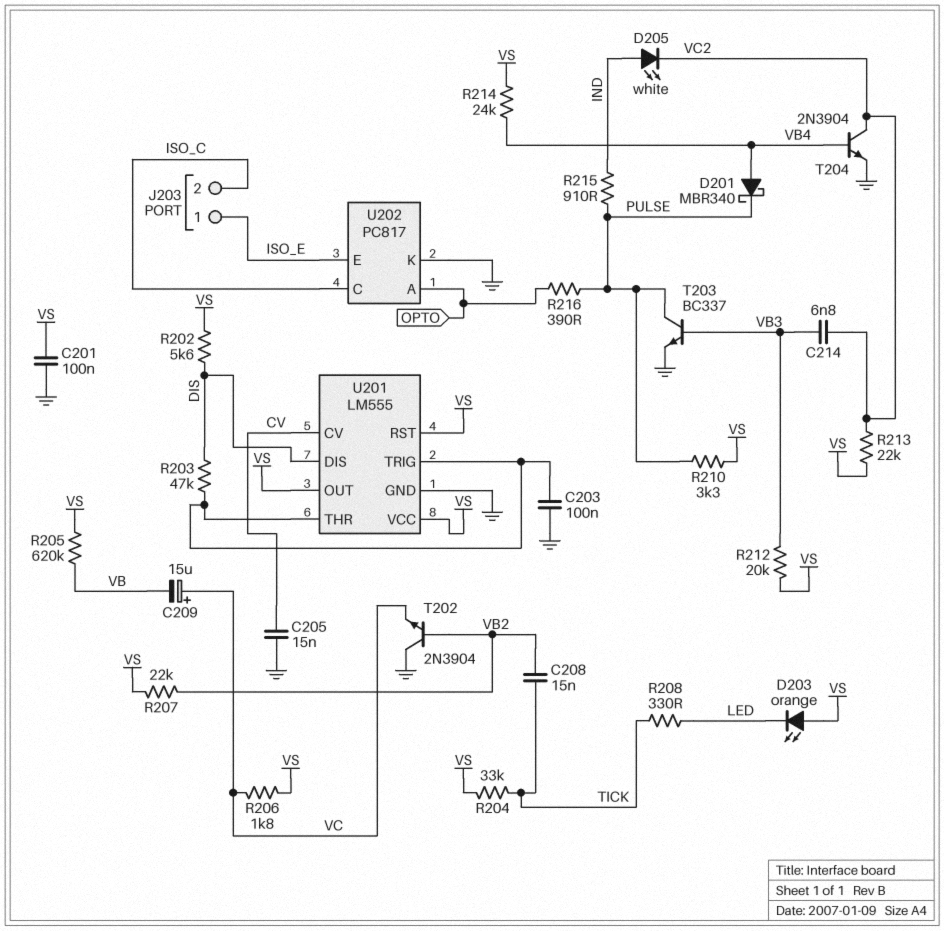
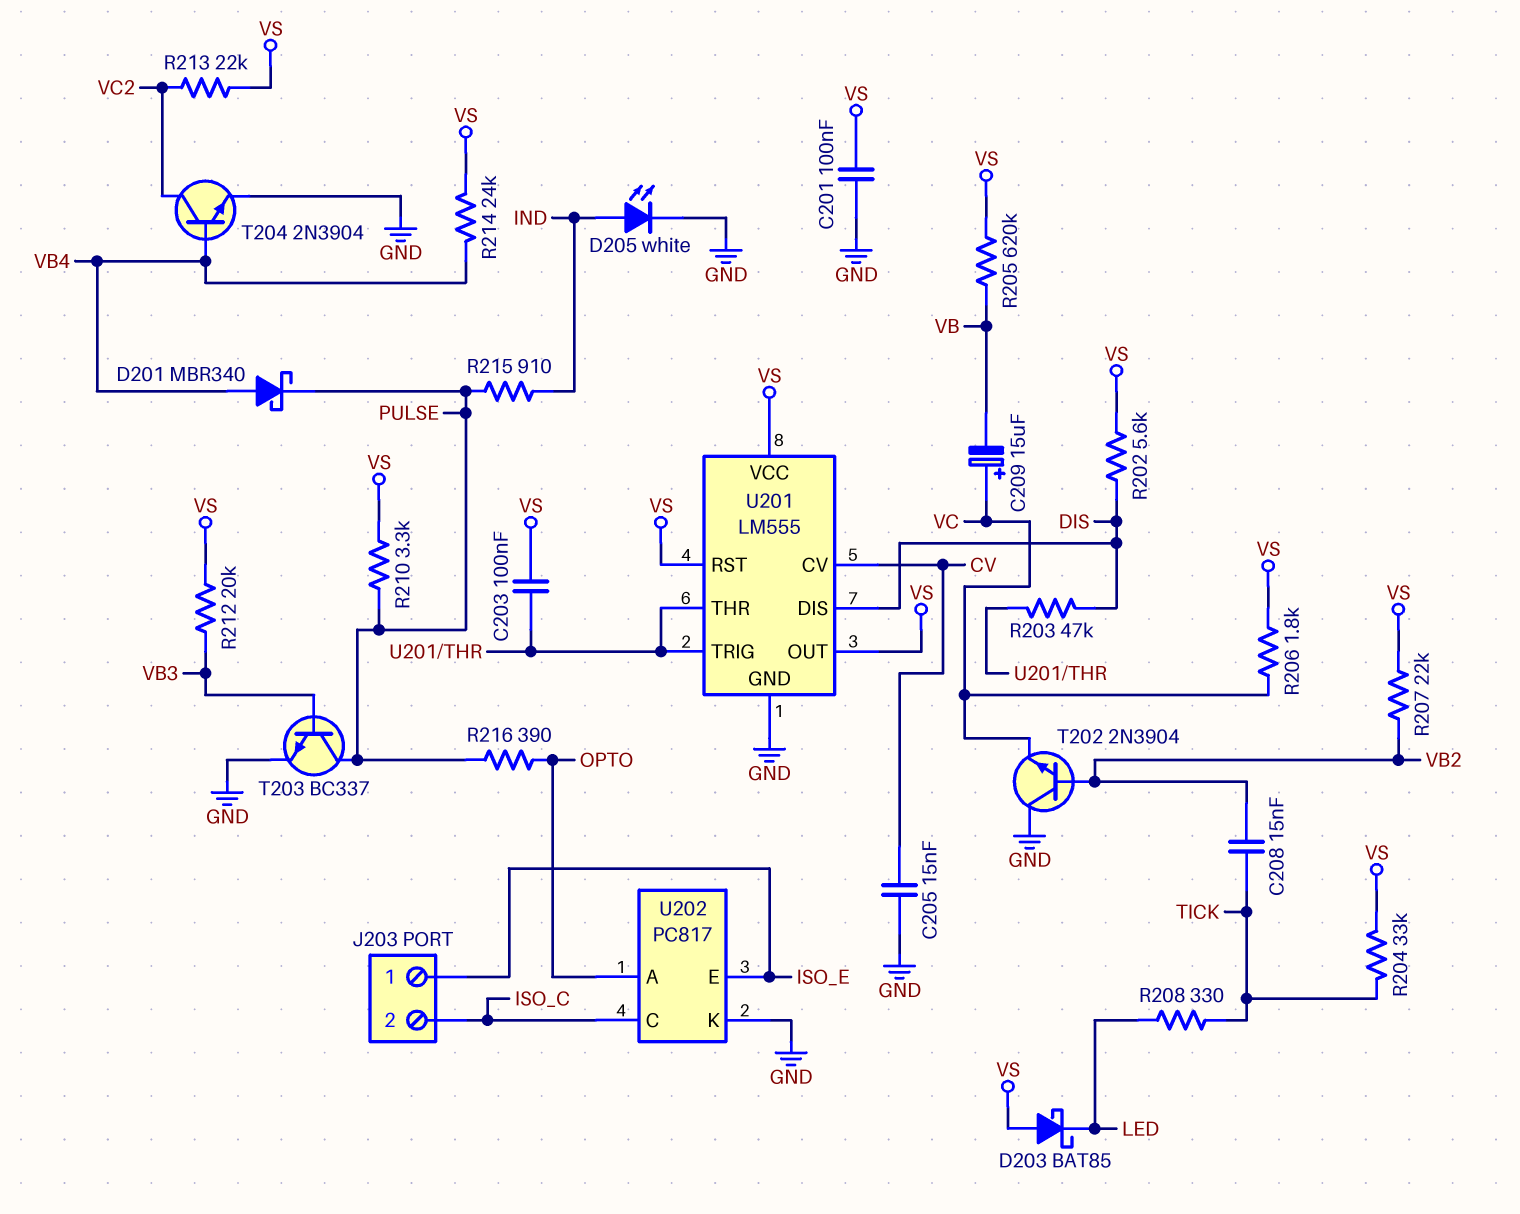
C203: 100nF (GND, U201/THR) -> 100nF (U201/THR, VS)
C214: 6.8nF (VB3, VC2) -> none
D203: LED orange (A VS, K LED) -> schottky BAT85 (A VS, K LED)
D205: LED white (A IND, K VC2) -> LED white (A IND, K GND)

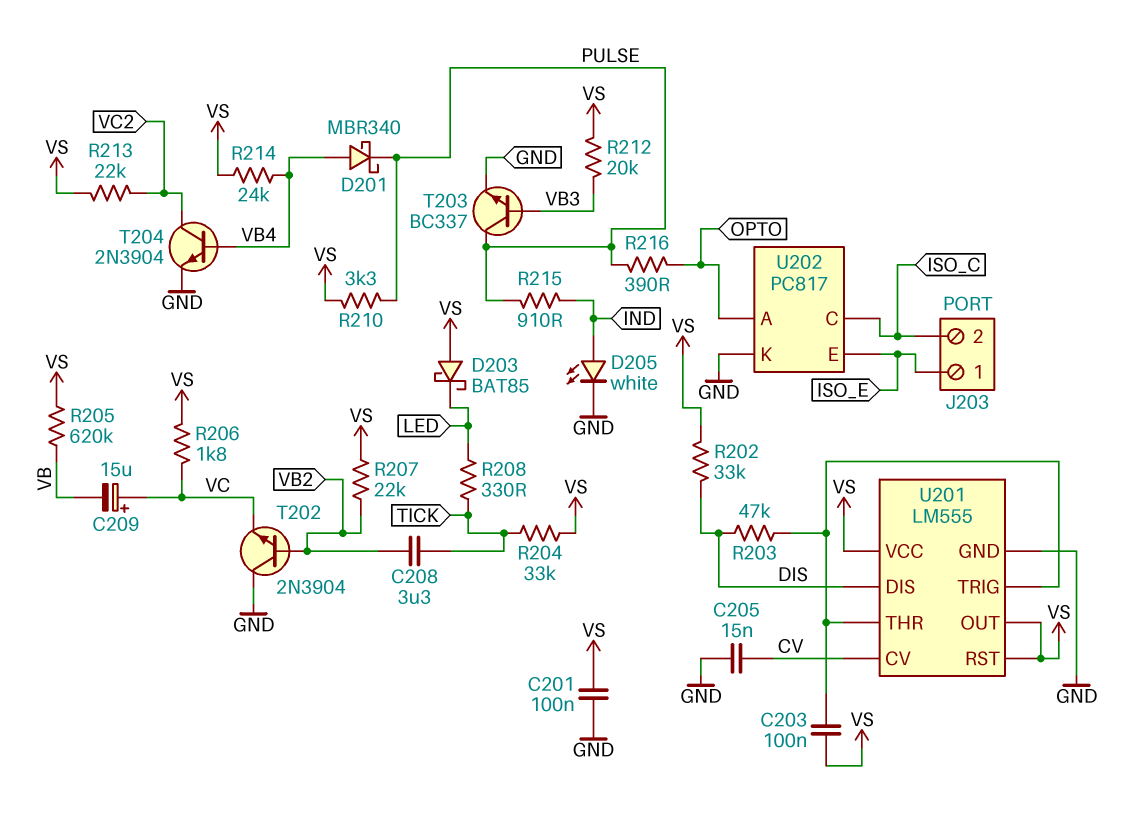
C208: 15nF (TICK, VB2) -> 3.3uF (TICK, VB2)
R202: 5.6k (DIS, VS) -> 33k (DIS, VS)

